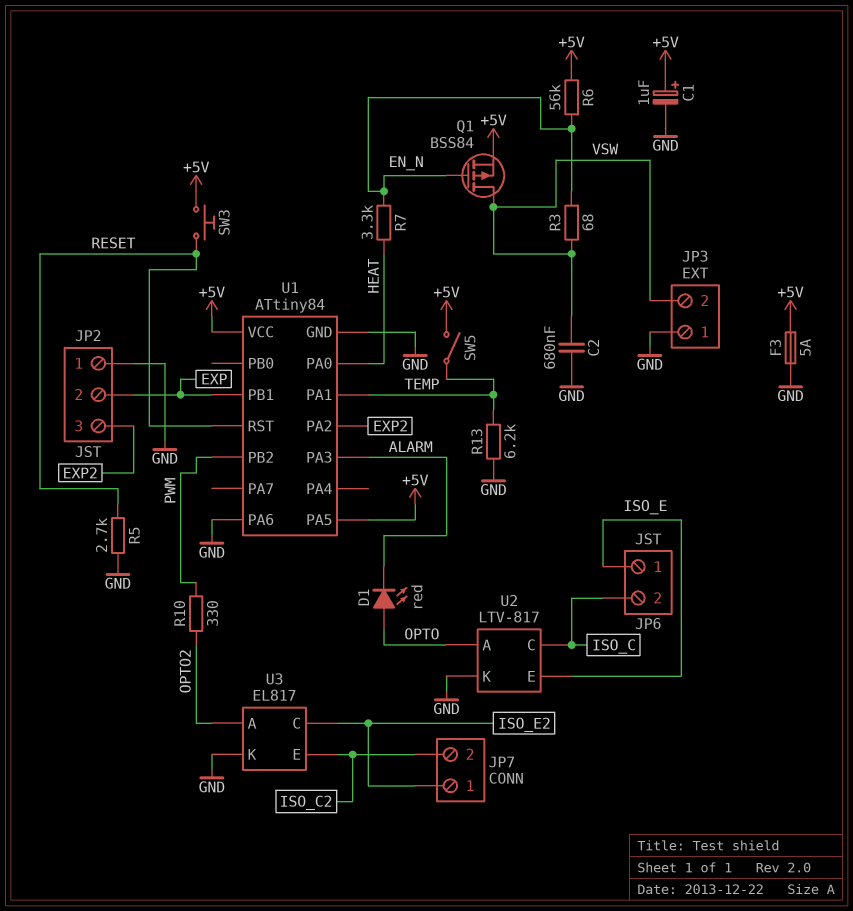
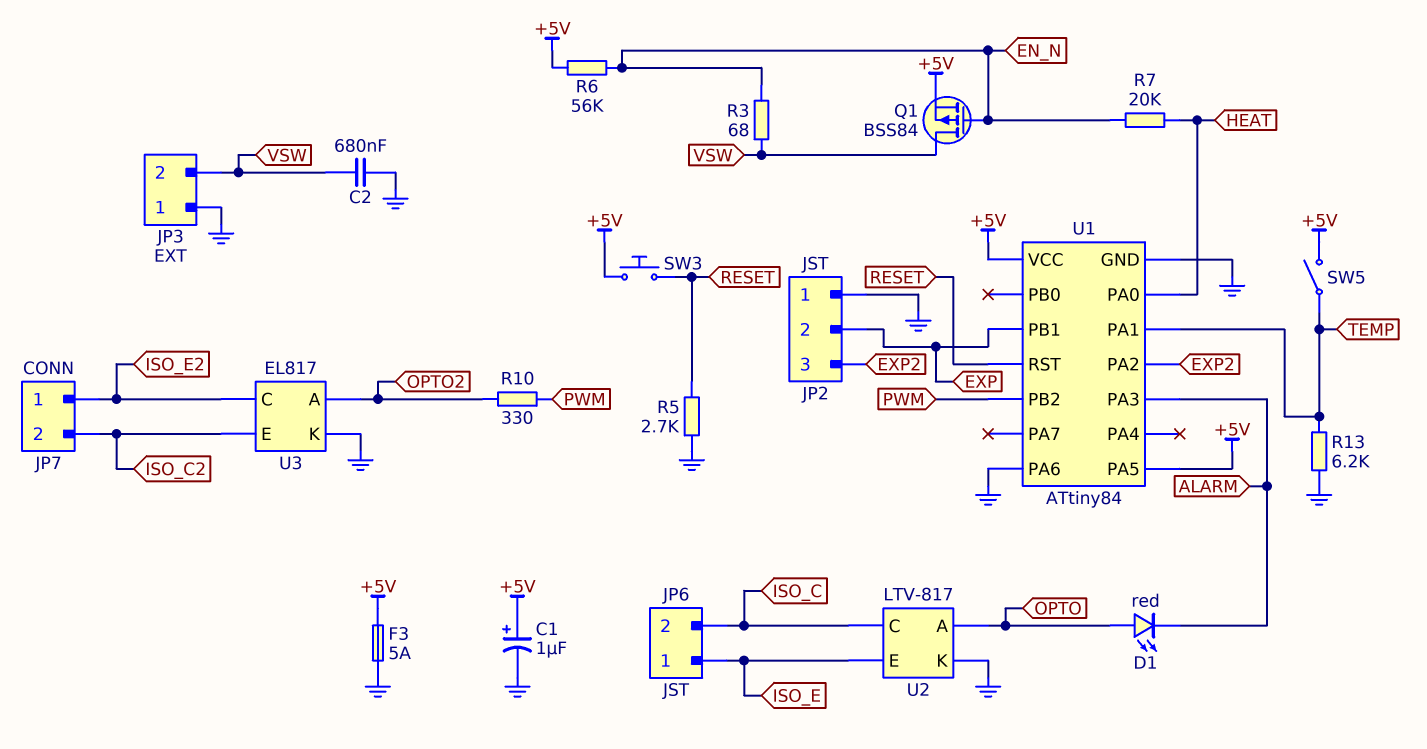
R7: 3.3k (EN_N, HEAT) -> 20k (EN_N, HEAT)

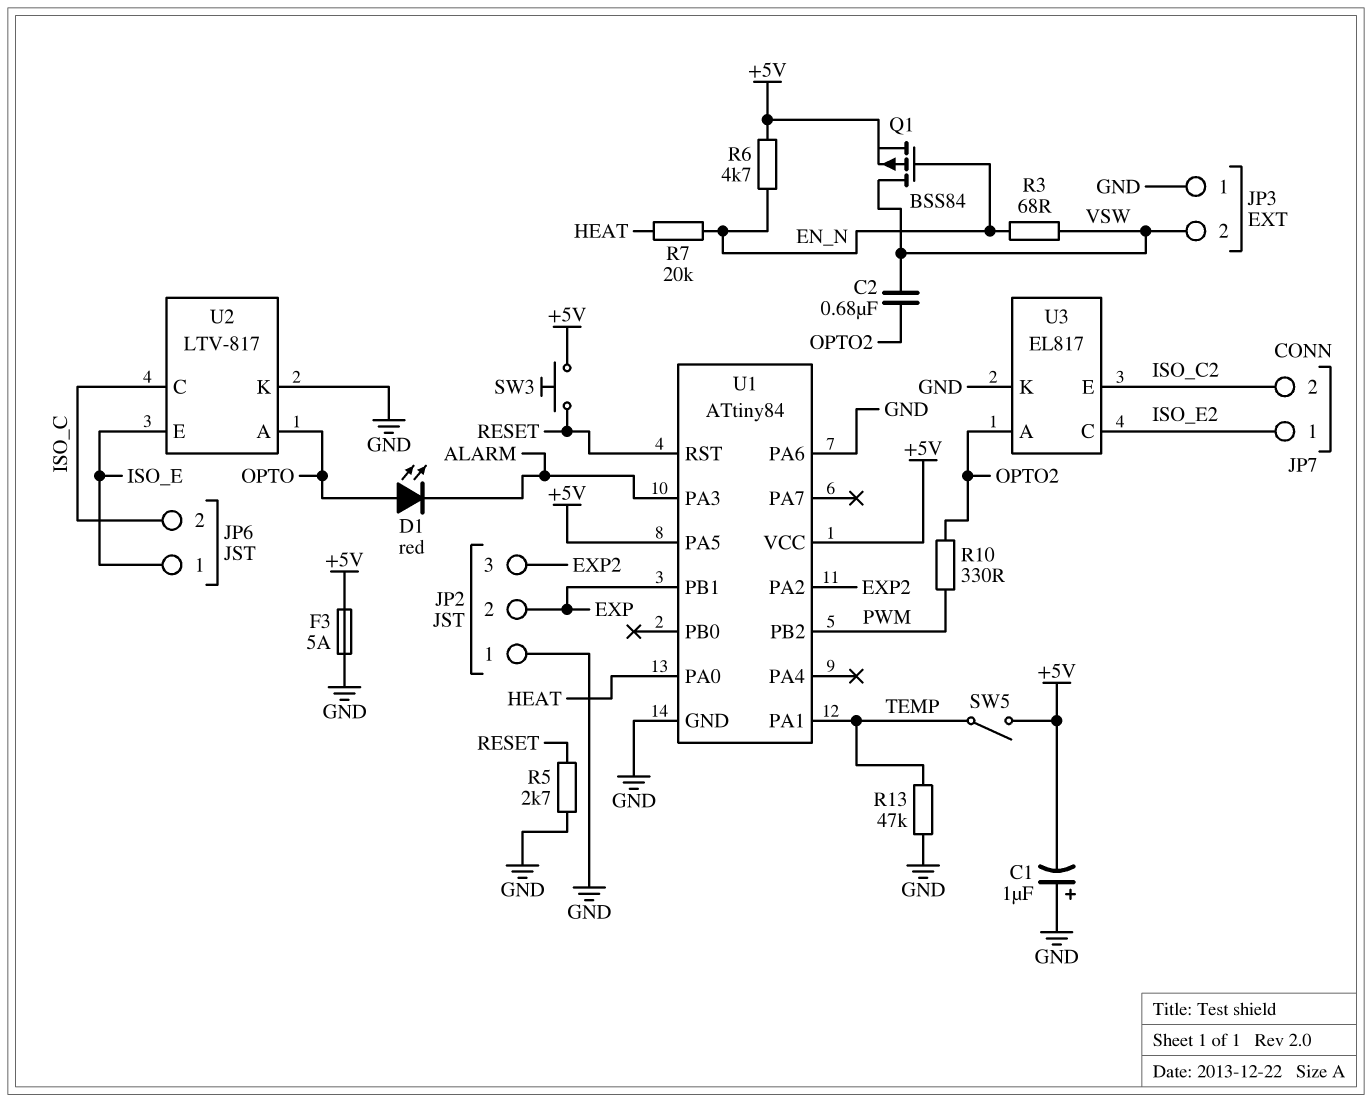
C1: 1uF (plus +5V, minus GND) -> 1uF (plus GND, minus +5V)
C2: 680nF (GND, VSW) -> 680nF (OPTO2, VSW)
R6: 56k (+5V, EN_N) -> 4.7k (+5V, EN_N)
R13: 6.2k (GND, TEMP) -> 47k (GND, TEMP)

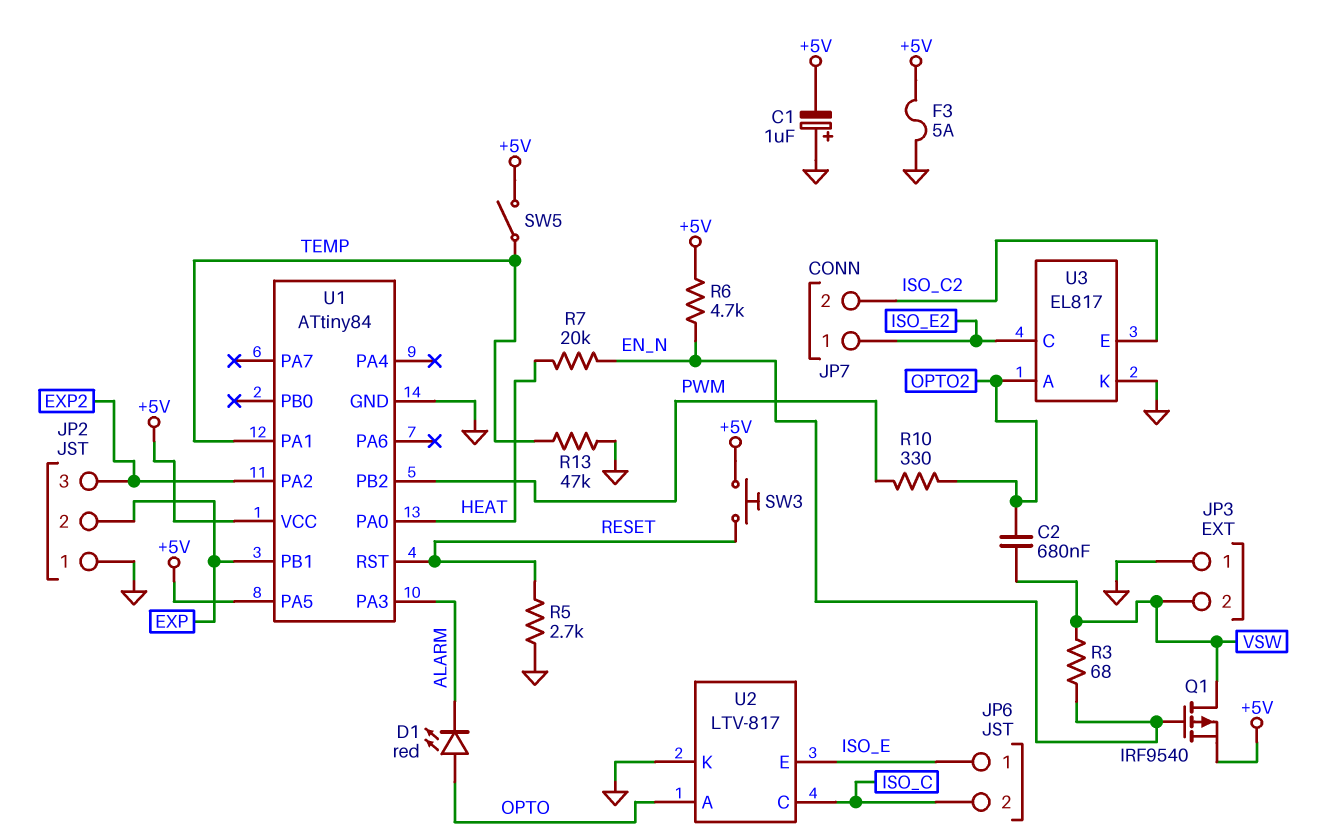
Q1: PMOS BSS84 (G EN_N, D VSW, S +5V) -> PMOS IRF9540 (G EN_N, D VSW, S +5V)
U1 pin PA6: GND -> none

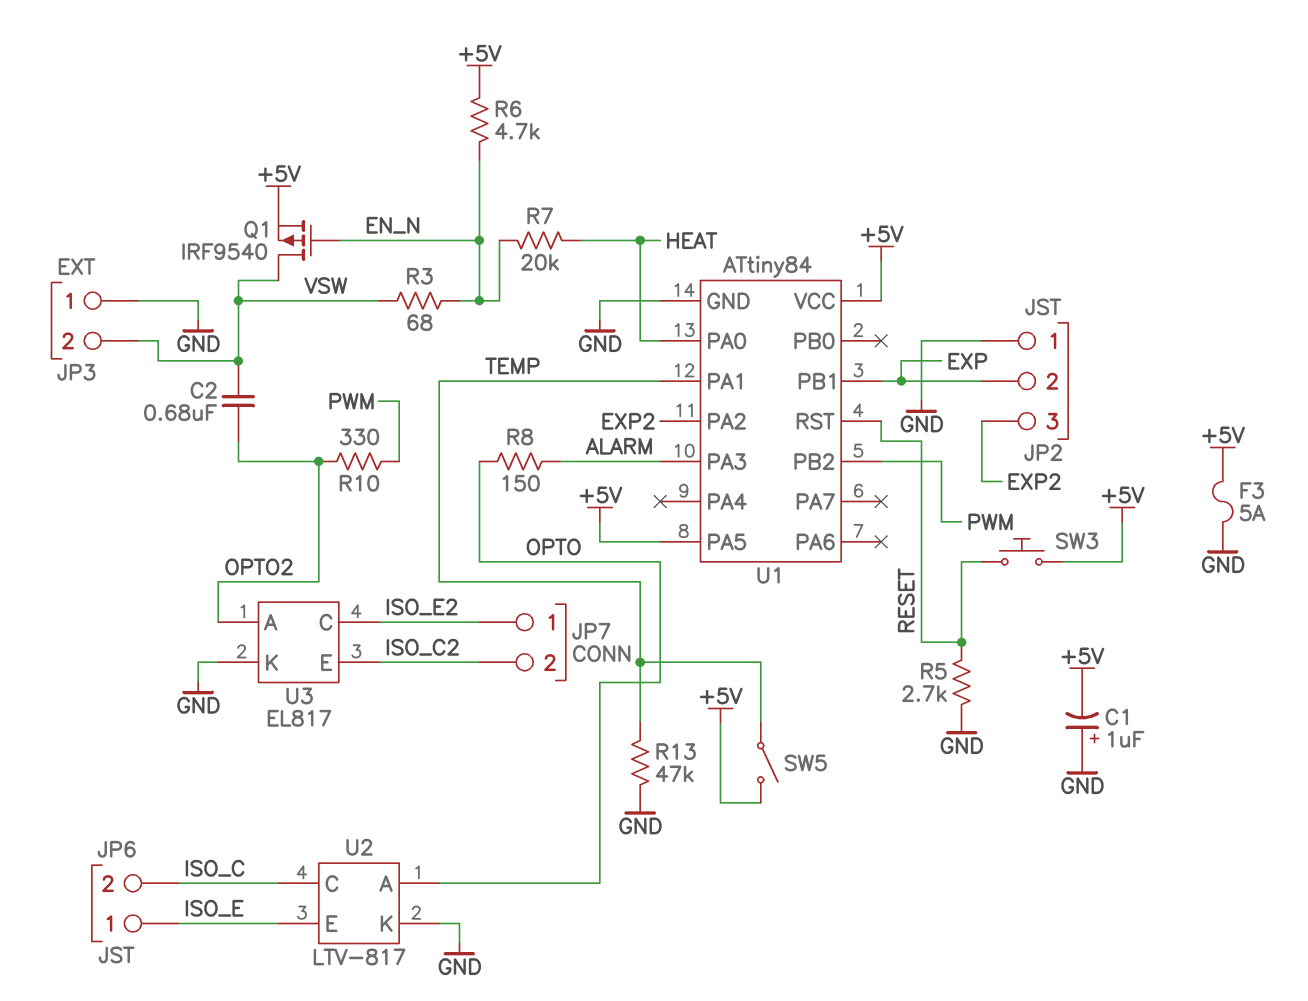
D1: LED red (A OPTO, K ALARM) -> none
R8: none -> 150 (ALARM, OPTO)

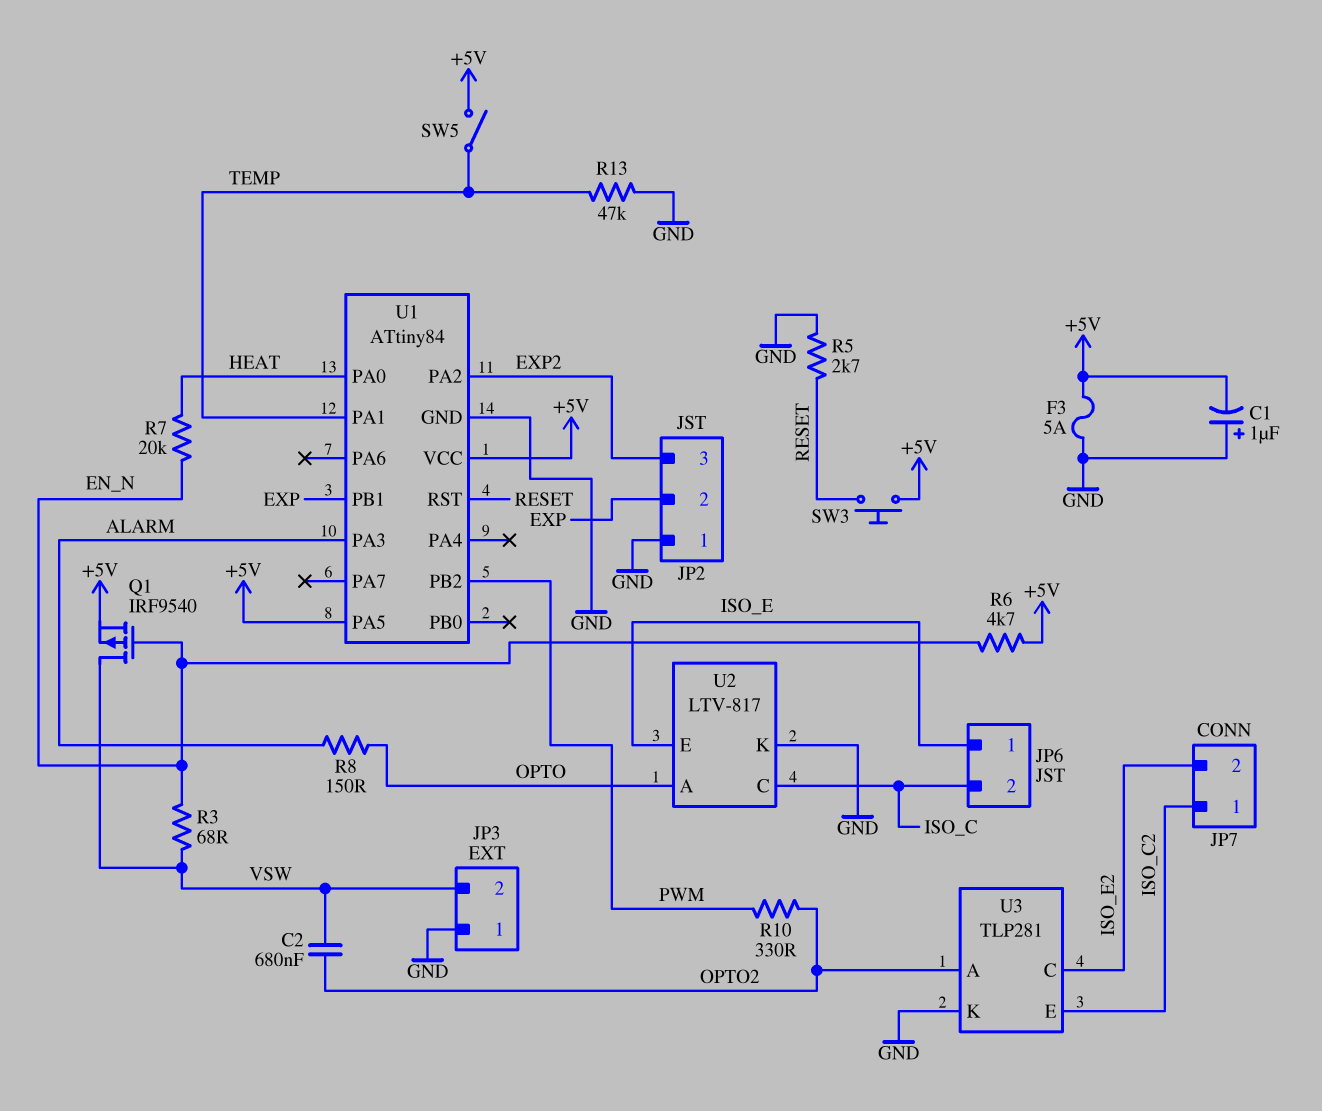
JP7 pin 1: ISO_E2 -> ISO_C2
JP7 pin 2: ISO_C2 -> ISO_E2
U3: EL817 -> TLP281

